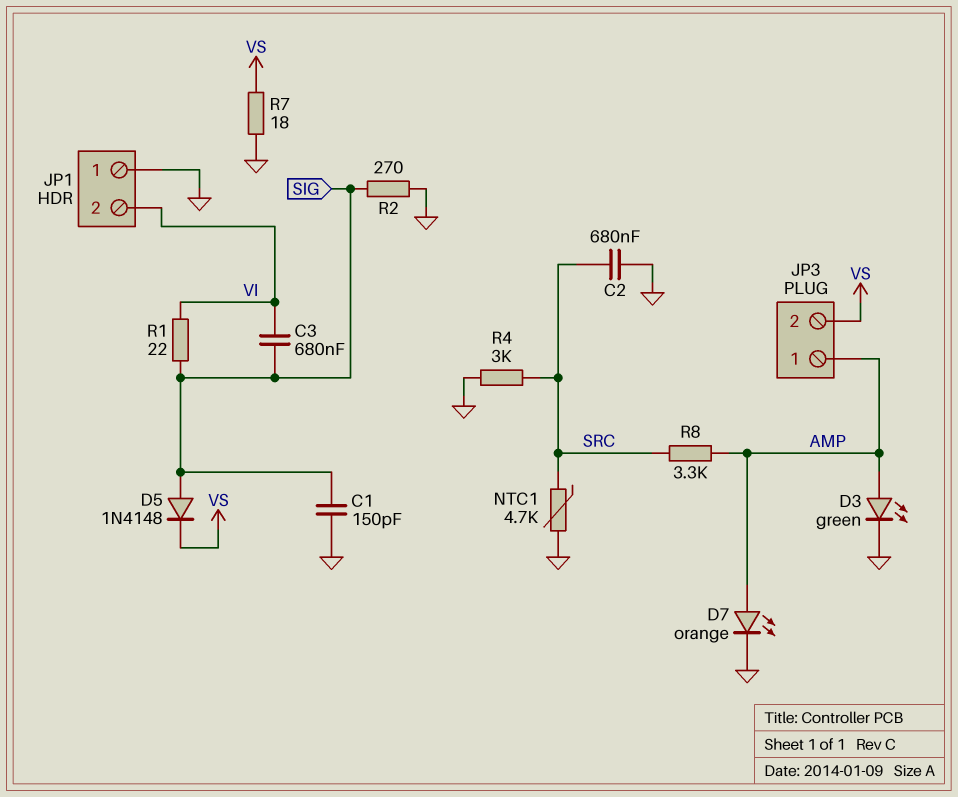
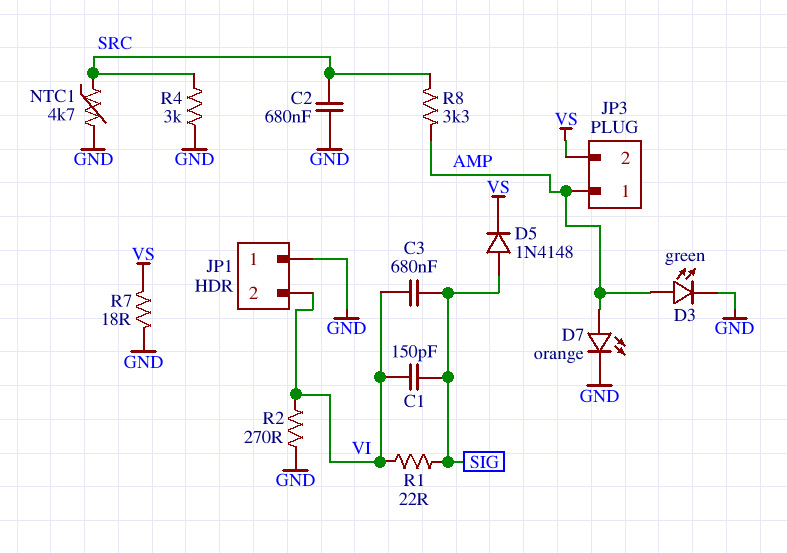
C1: 150pF (GND, SIG) -> 150pF (SIG, VI)
R2: 270 (GND, SIG) -> 270 (GND, VI)

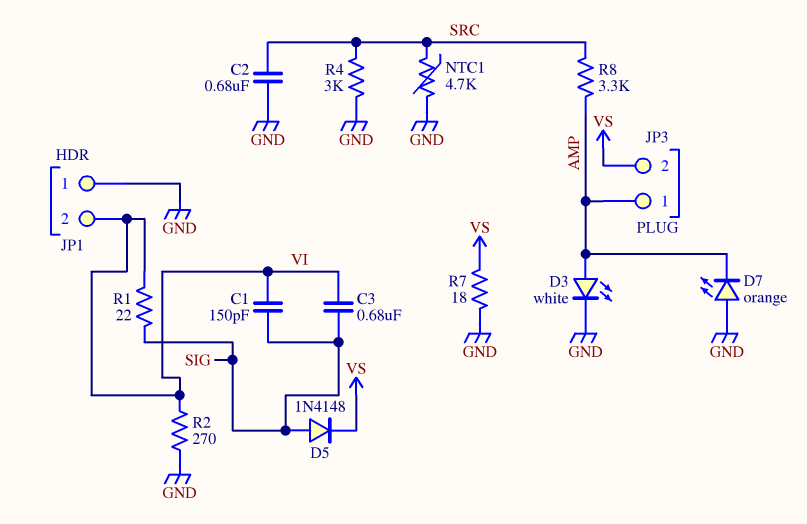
D3: LED green (A AMP, K GND) -> LED white (A AMP, K GND)
D7: LED orange (A AMP, K GND) -> LED orange (A GND, K AMP)

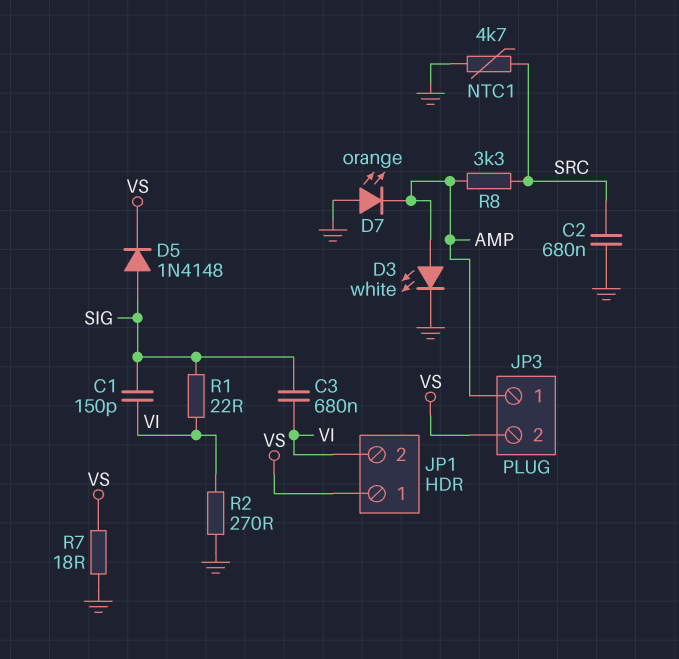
JP1 pin 1: GND -> VS
R4: 3k (GND, SRC) -> none

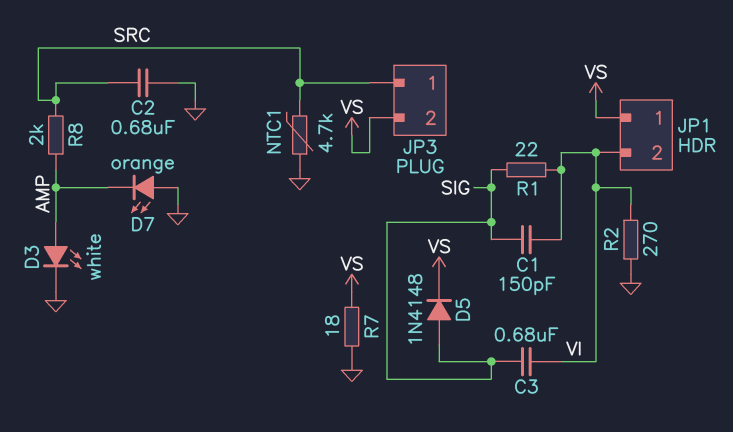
JP3 pin 1: AMP -> SRC
R8: 3.3k (AMP, SRC) -> 2k (AMP, SRC)

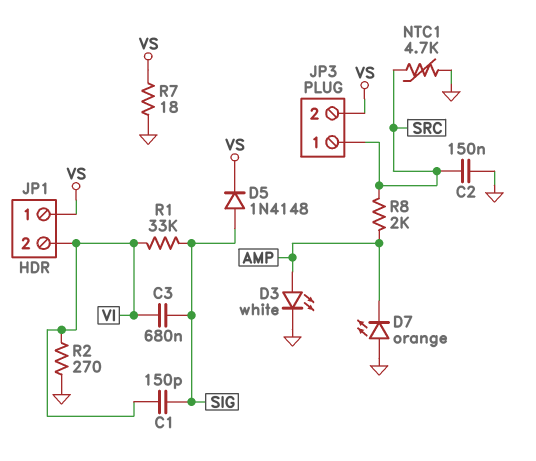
C2: 680nF (GND, SRC) -> 150nF (GND, SRC)
R1: 22 (SIG, VI) -> 33k (SIG, VI)

